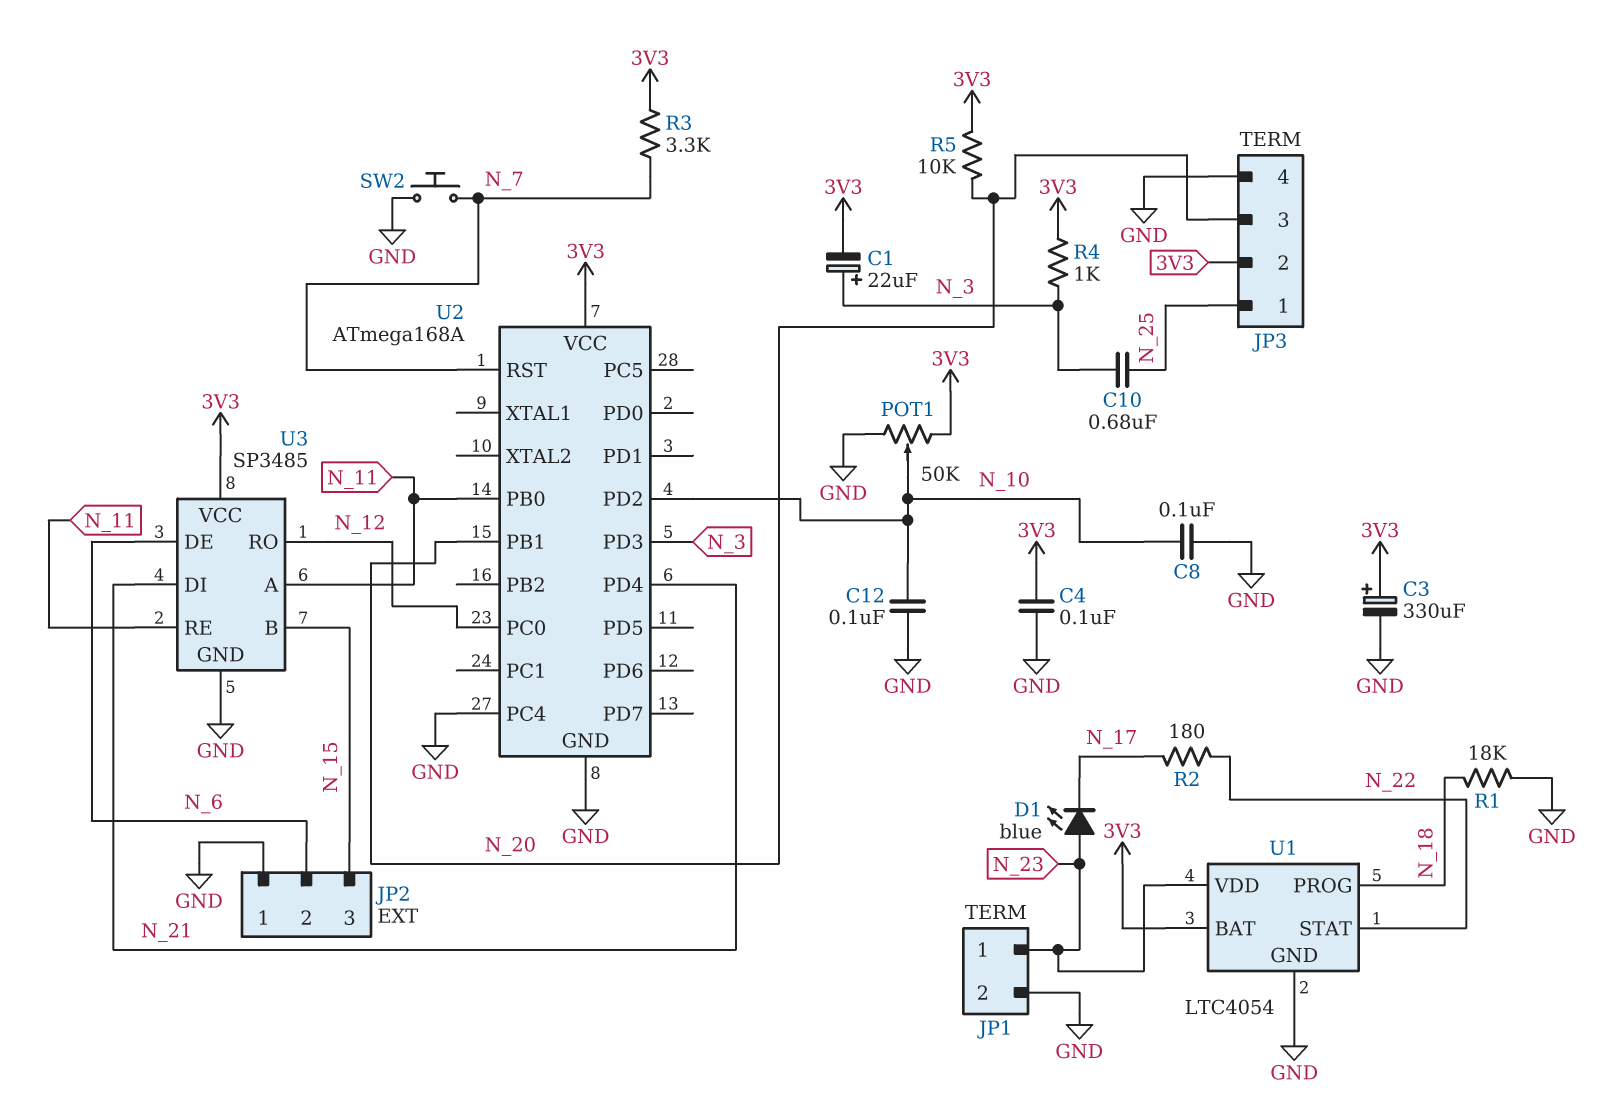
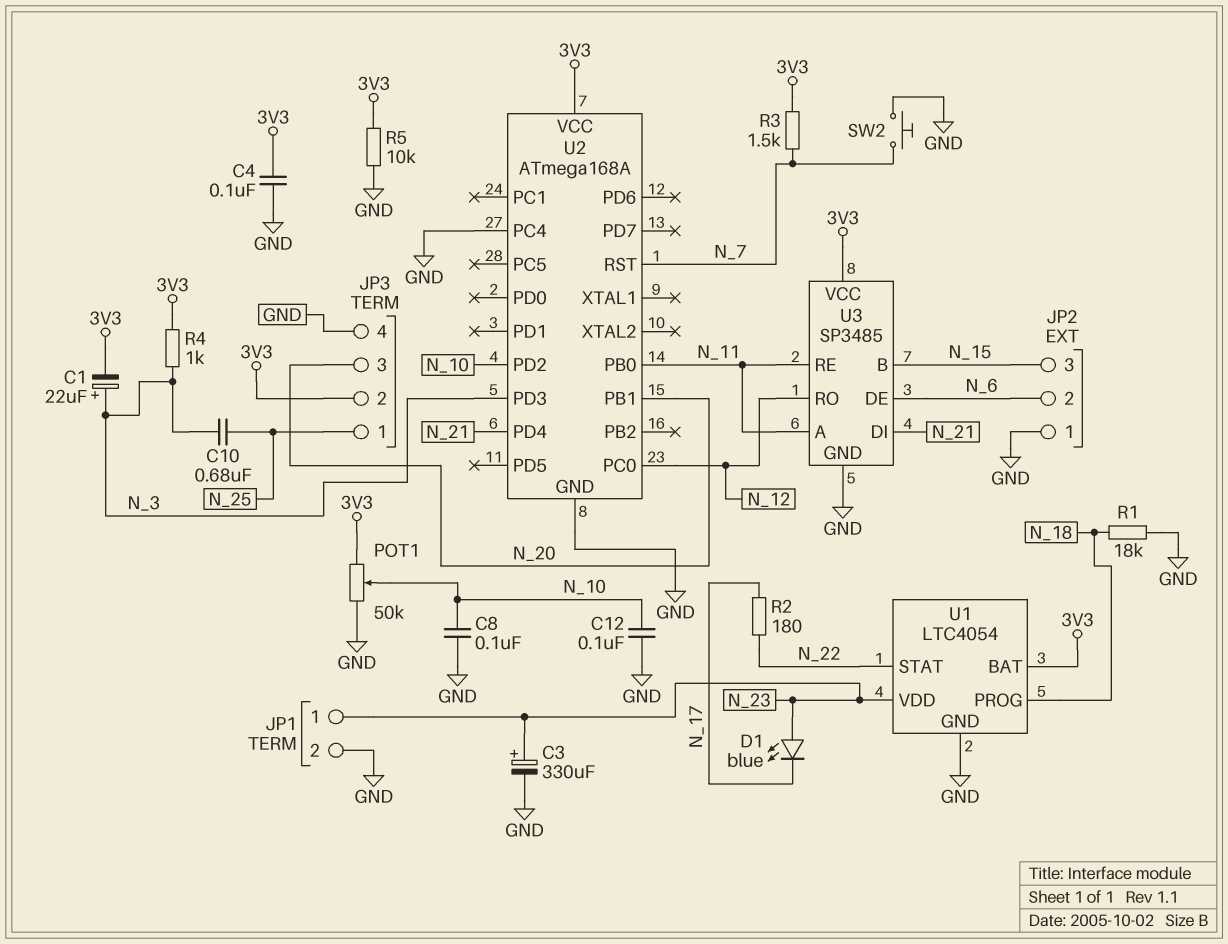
C3: 330uF (plus 3V3, minus GND) -> 330uF (plus N_23, minus GND)
R3: 3.3k (3V3, N_7) -> 1.5k (3V3, N_7)
R5: 10k (3V3, N_20) -> 10k (3V3, GND)

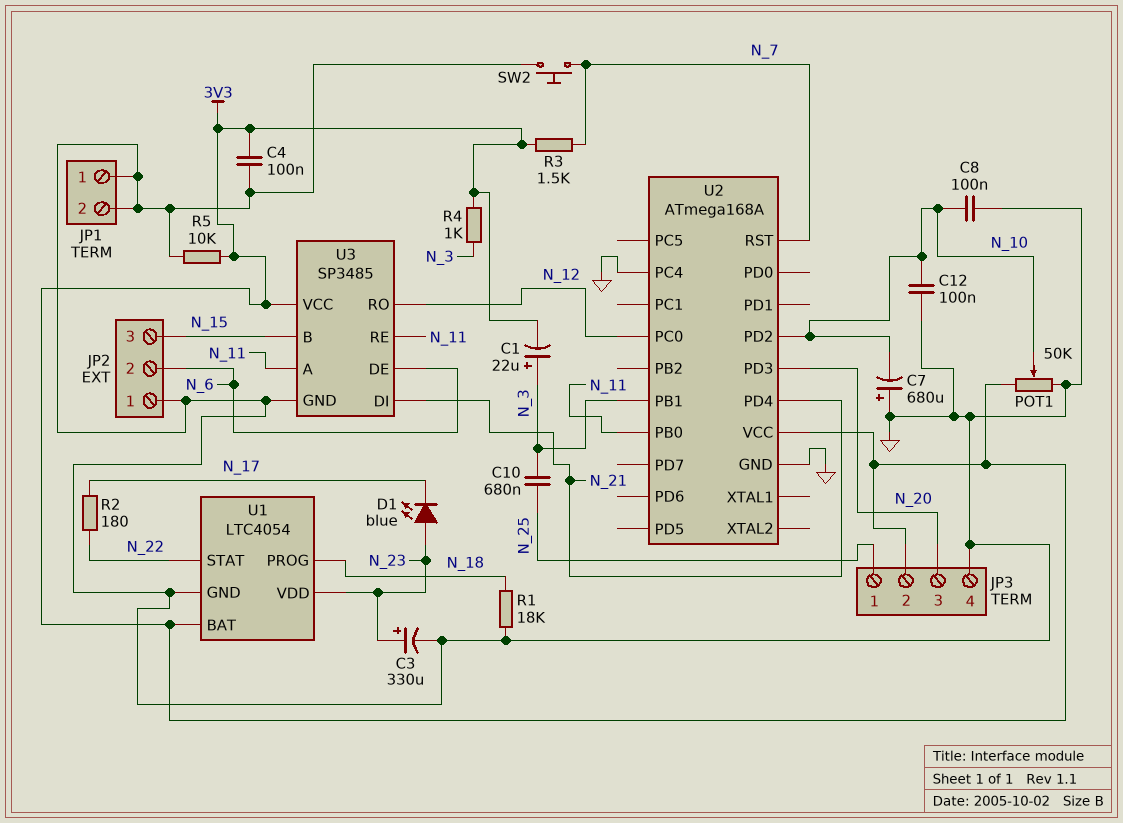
C7: none -> 680uF (plus GND, minus N_10)
JP1 pin 1: N_23 -> GND
U2 pin PB1: N_20 -> N_3
U2 pin PD3: N_3 -> N_20

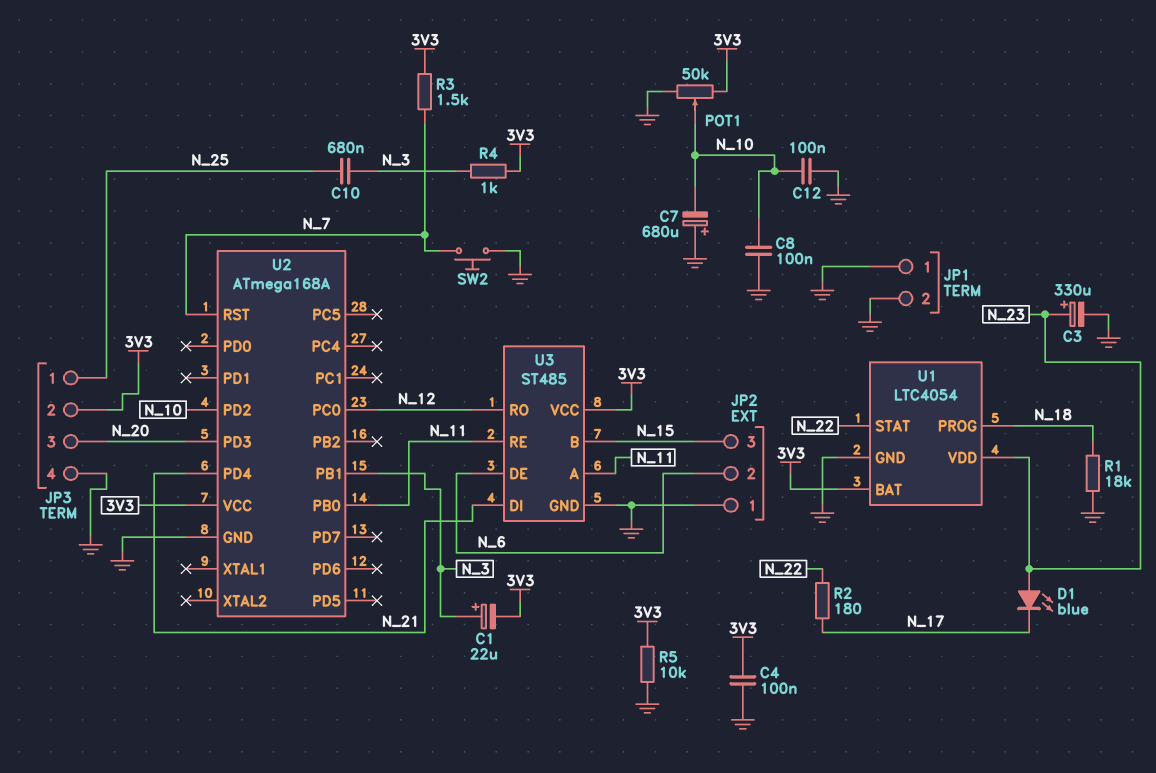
U2 pin PC4: GND -> none
U3: SP3485 -> ST485

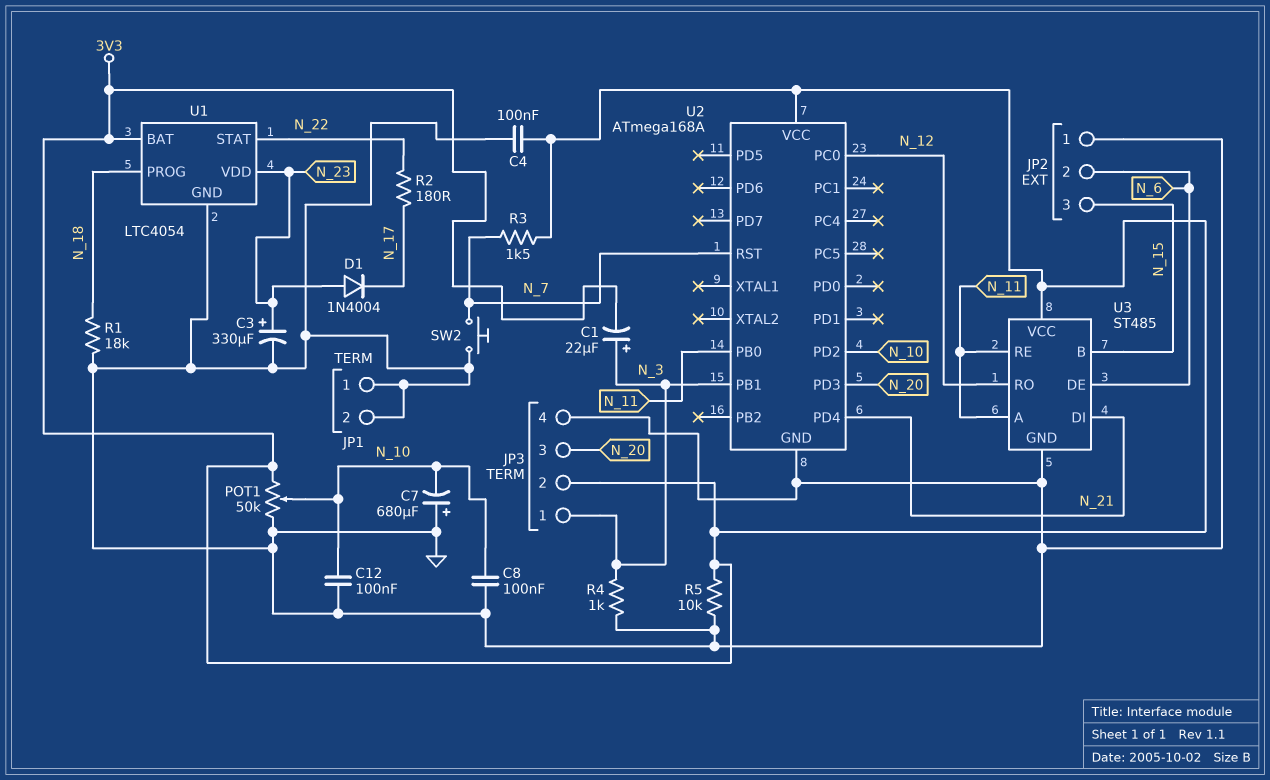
C10: 680nF (N_3, N_25) -> none
D1: LED blue (A N_23, K N_17) -> diode 1N4004 (A N_23, K N_17)
JP3 pin 1: N_25 -> N_3
R4: 1k (3V3, N_3) -> 1k (GND, N_3)

